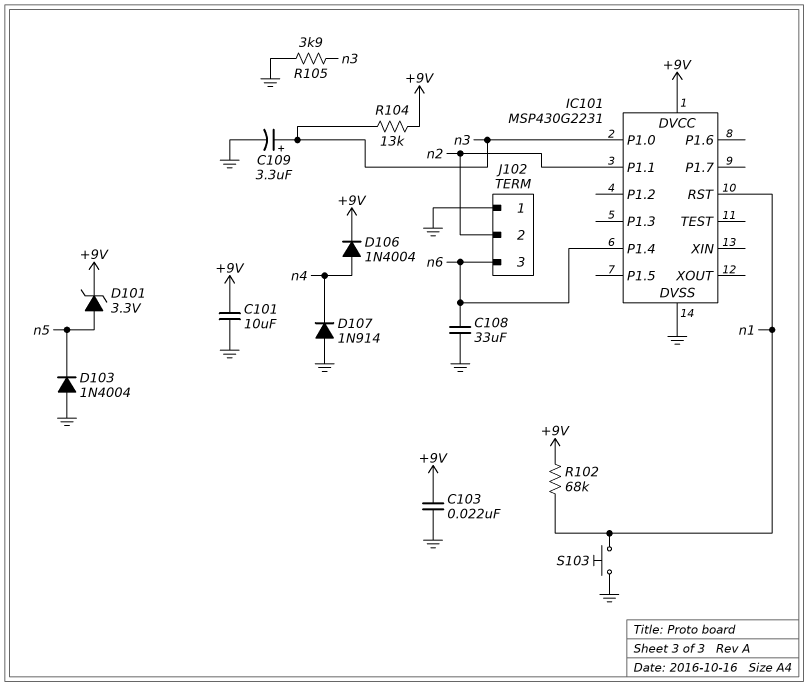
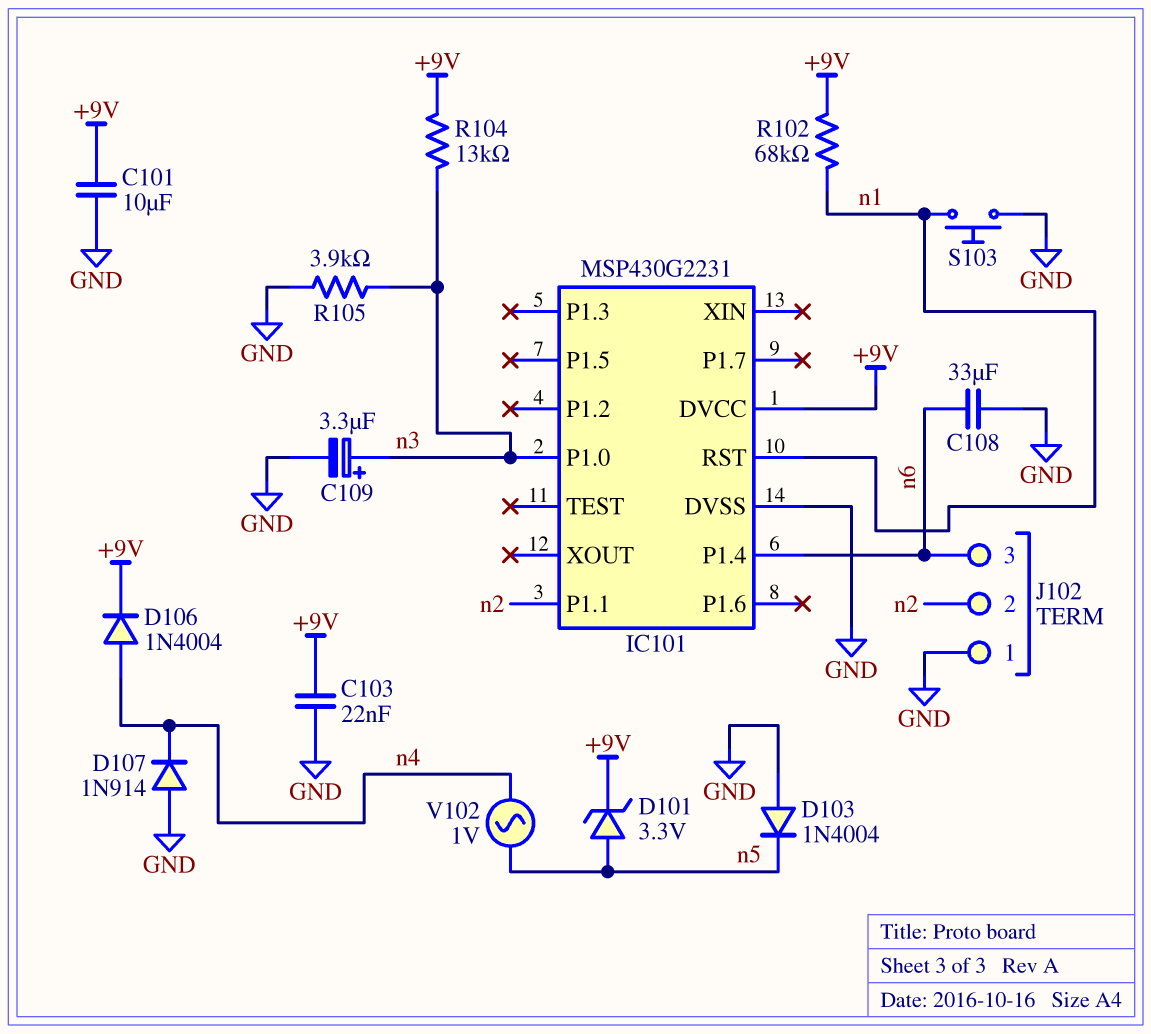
V102: none -> AC 1V (n4, n5)

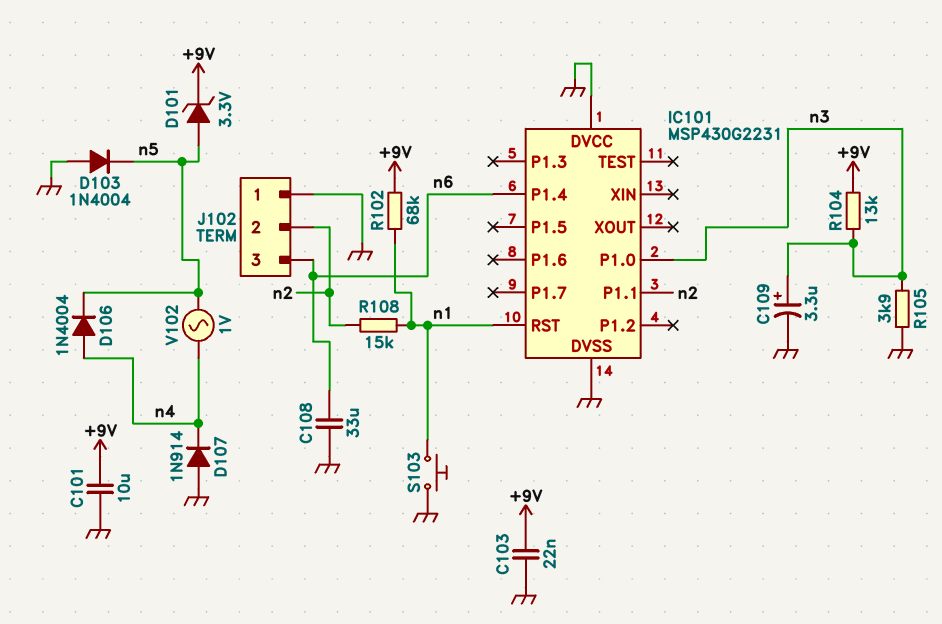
D106: diode 1N4004 (A n4, K +9V) -> diode 1N4004 (A n4, K n5)
IC101 pin DVCC: +9V -> GND
R108: none -> 15k (n1, n2)

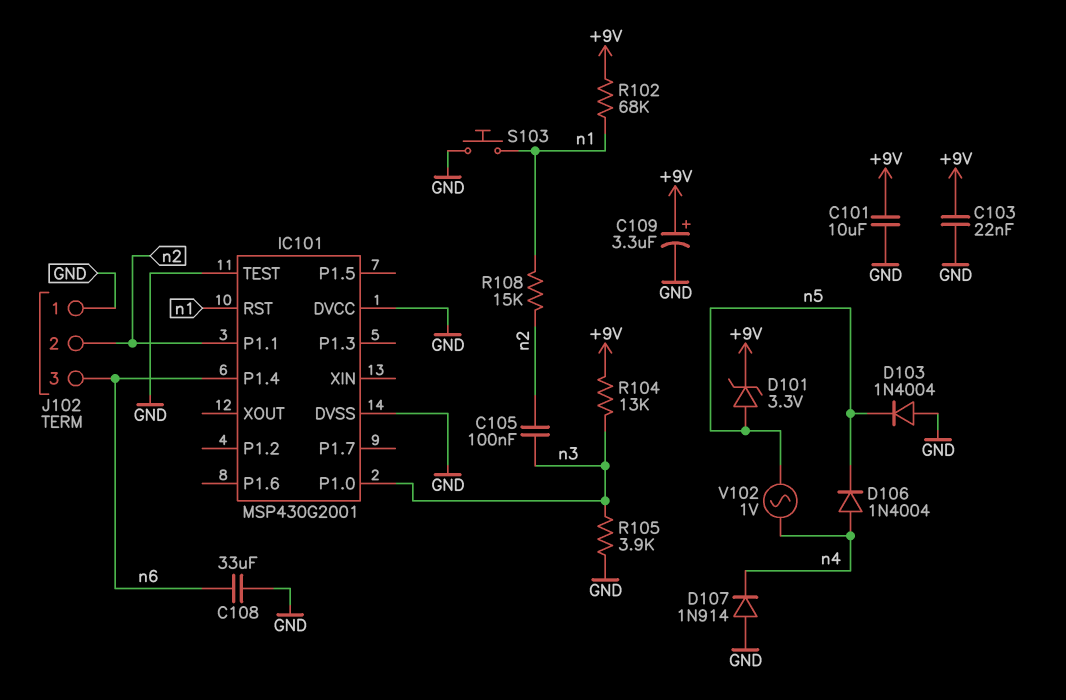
C105: none -> 100nF (n2, n3)
C109: 3.3uF (plus n3, minus GND) -> 3.3uF (plus +9V, minus GND)
IC101: MSP430G2231 -> MSP430G2001
IC101 pin TEST: none -> GND

